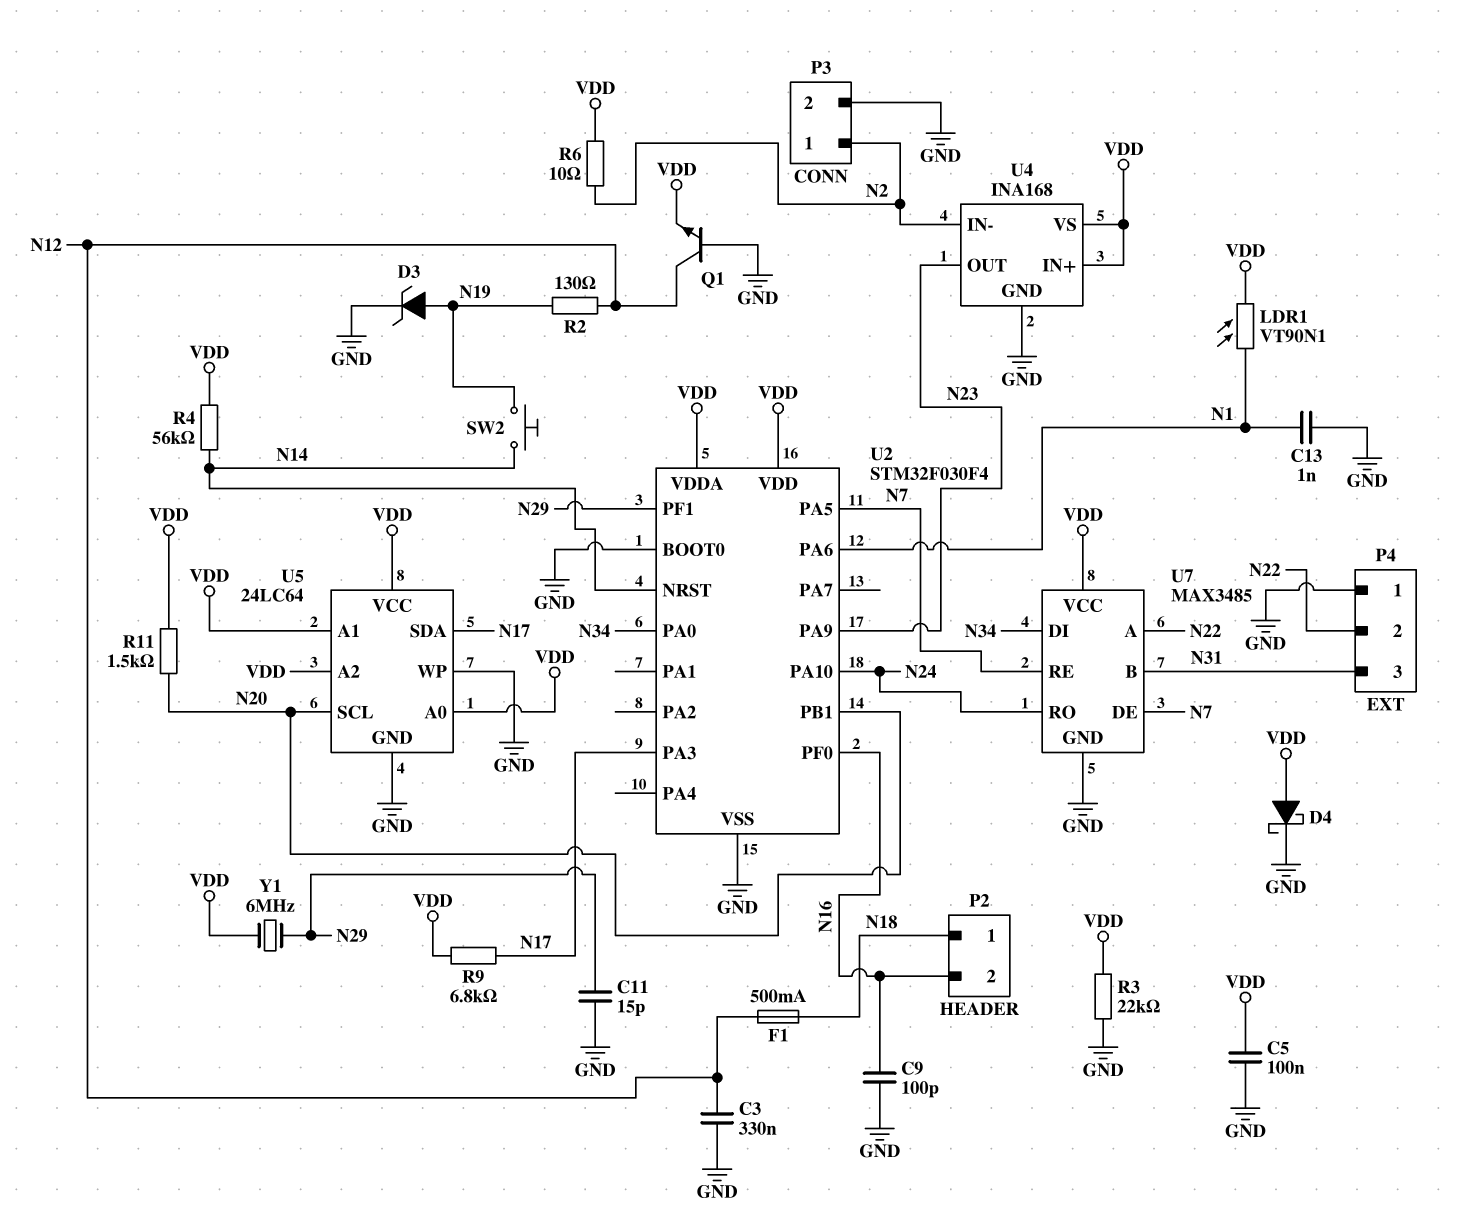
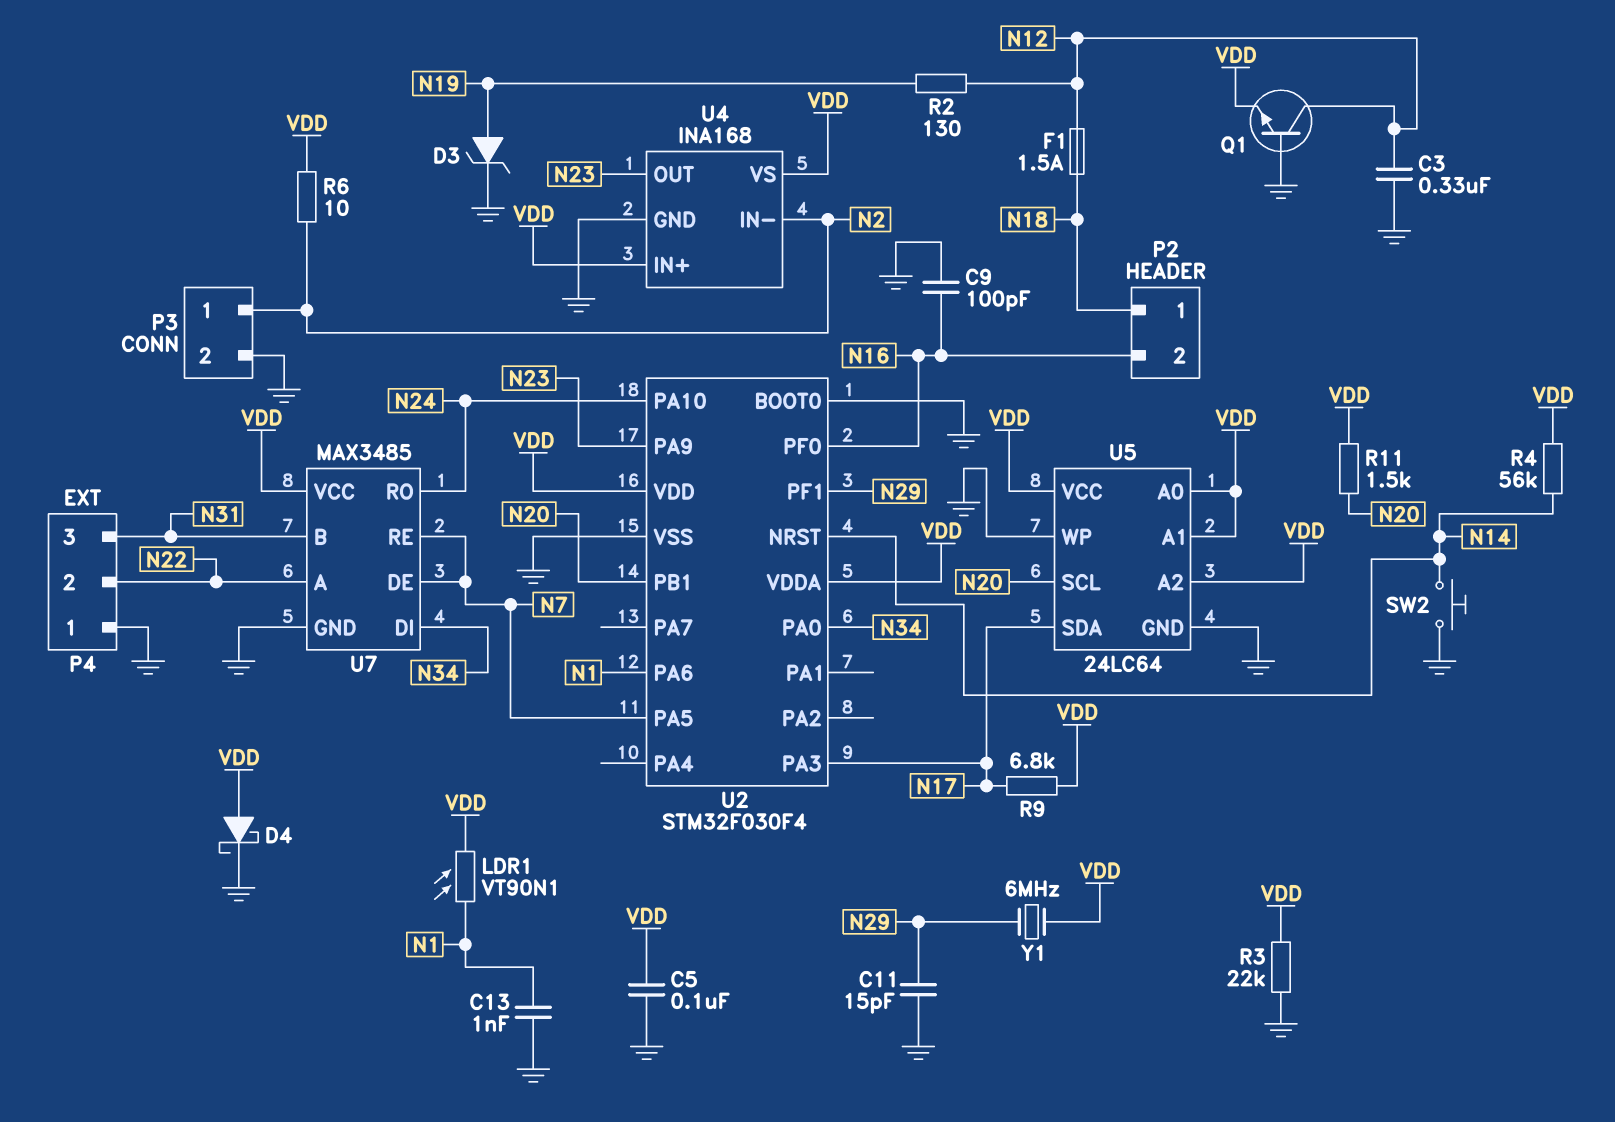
F1: 500mA (N12, N18) -> 1.5A (N12, N18)
SW2: button (N14, N19) -> button (GND, N14)

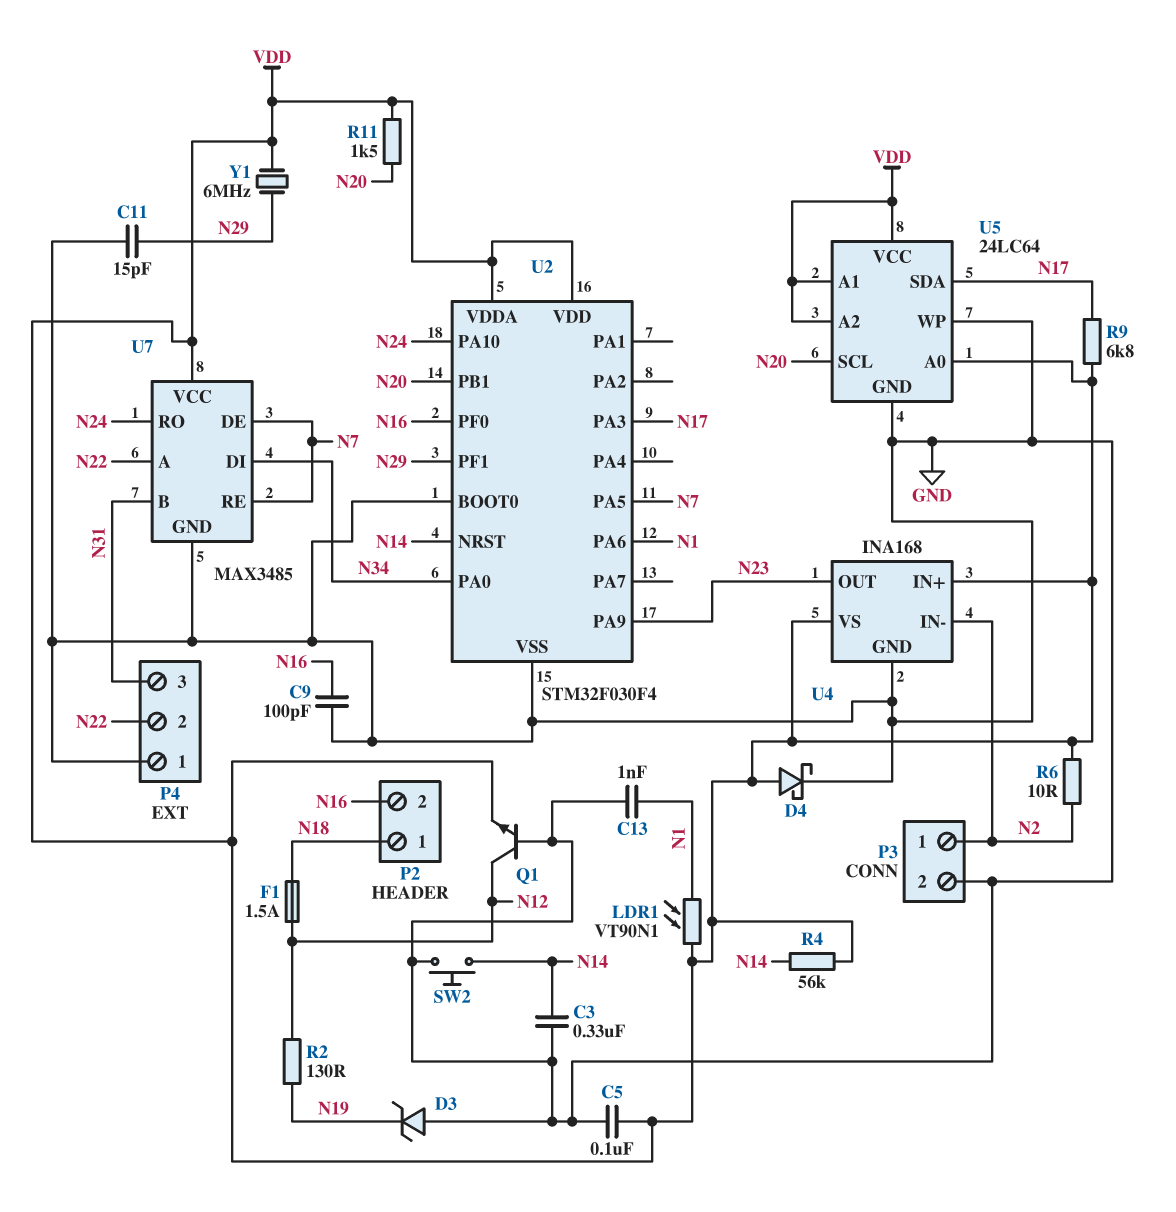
C3: 330nF (GND, N12) -> 330nF (GND, N14)
D3: zener (A N19, K GND) -> zener (A GND, K N19)
R3: 22k (GND, VDD) -> none

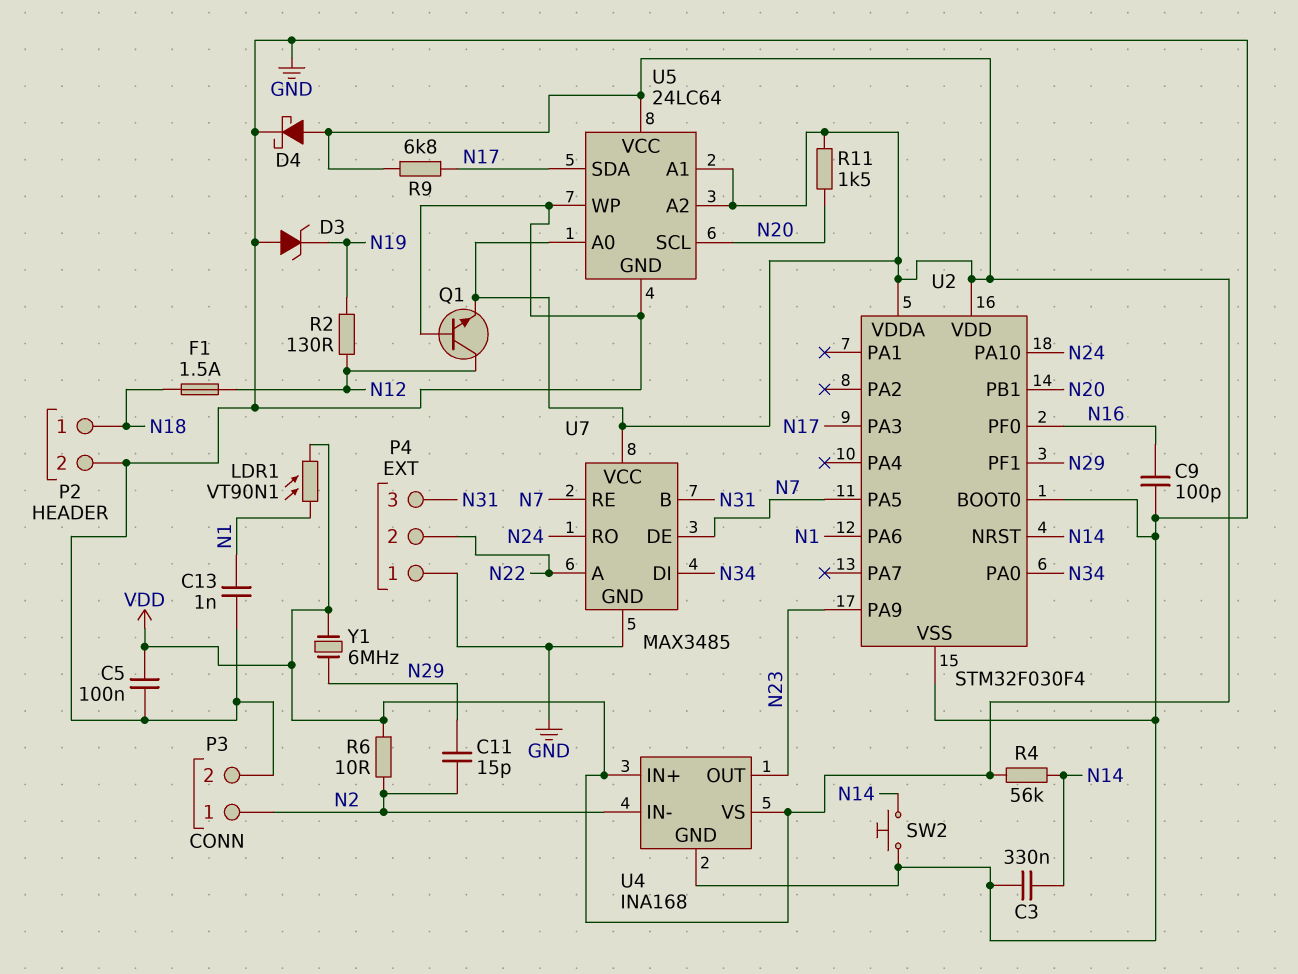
C11: 15pF (GND, N29) -> 15pF (N2, N29)
P2 pin 2: N16 -> GND

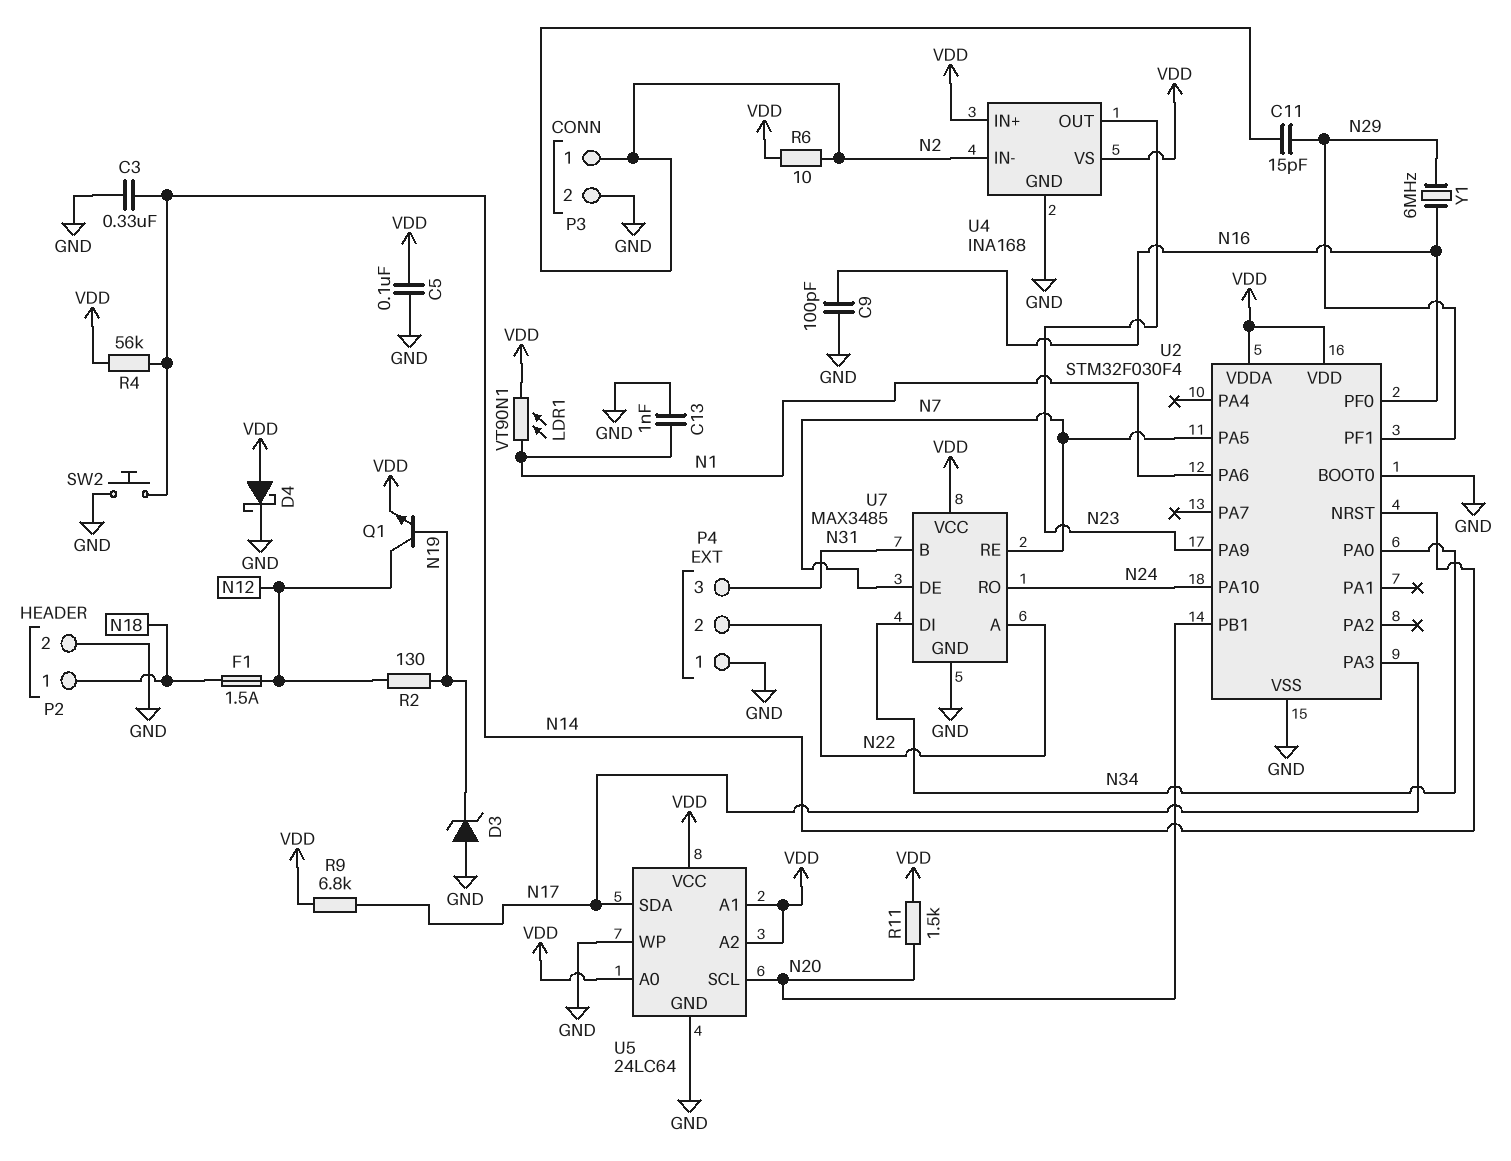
Q1: NPN (B GND, C N12, E VDD) -> NPN (B N19, C N12, E VDD)
Y1: 6MHz (N29, VDD) -> 6MHz (N16, N29)

